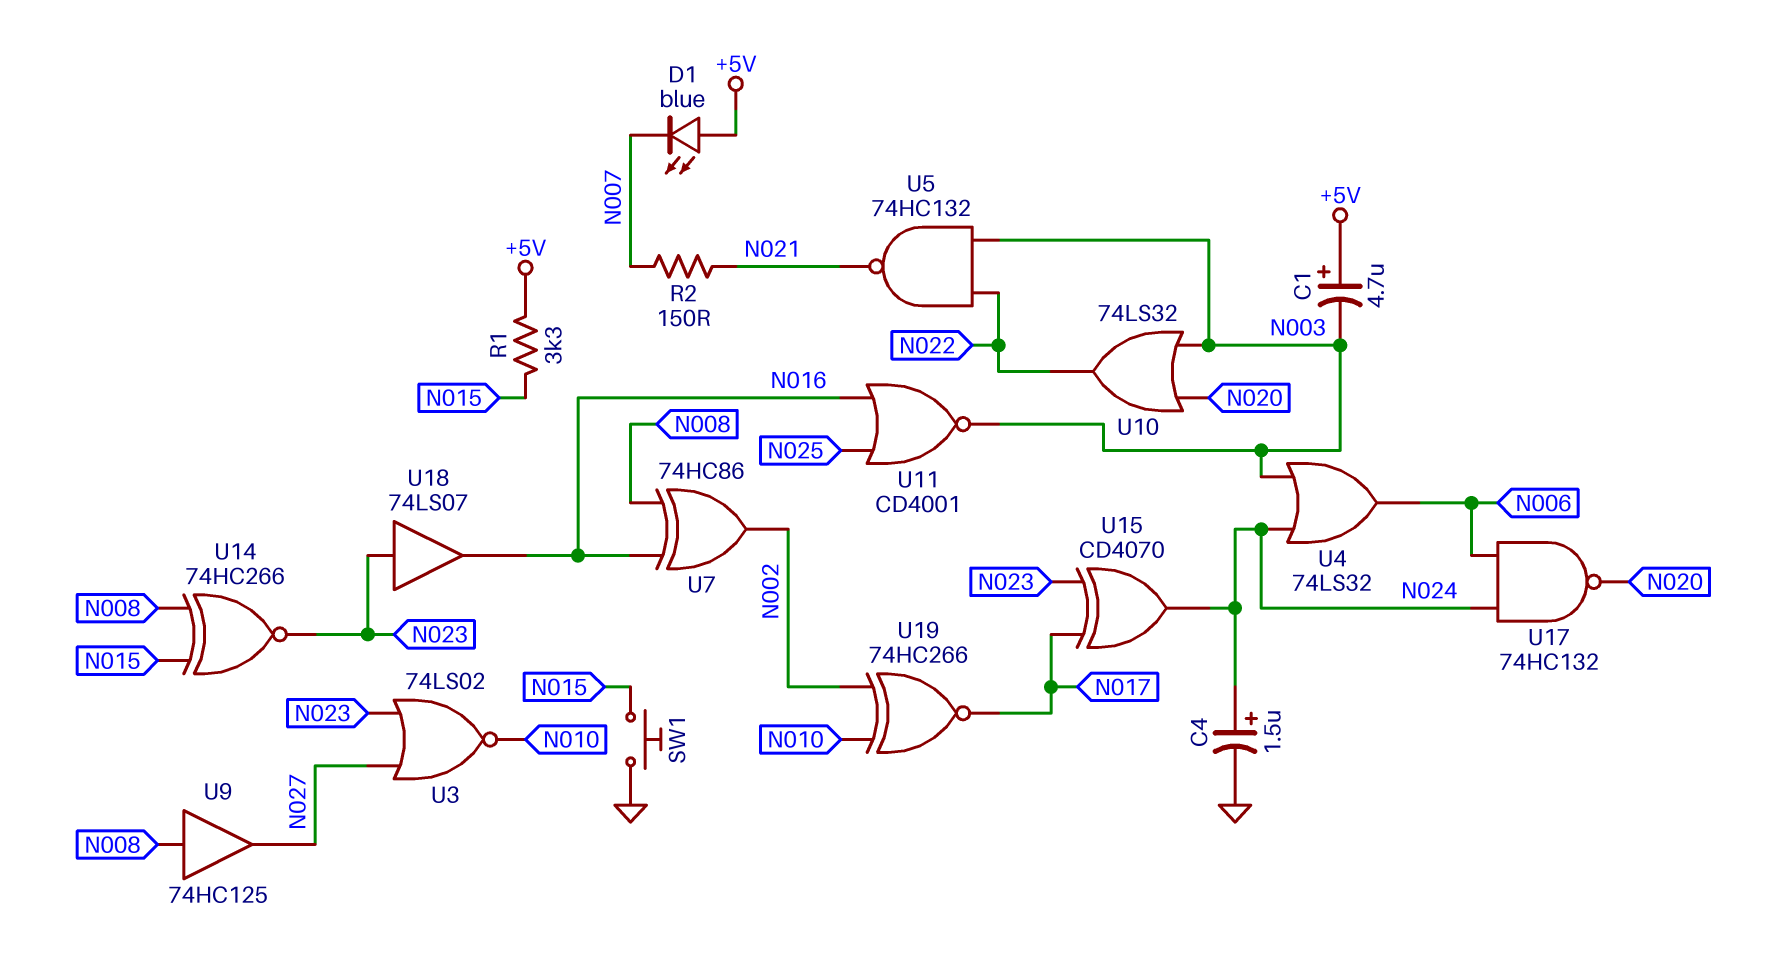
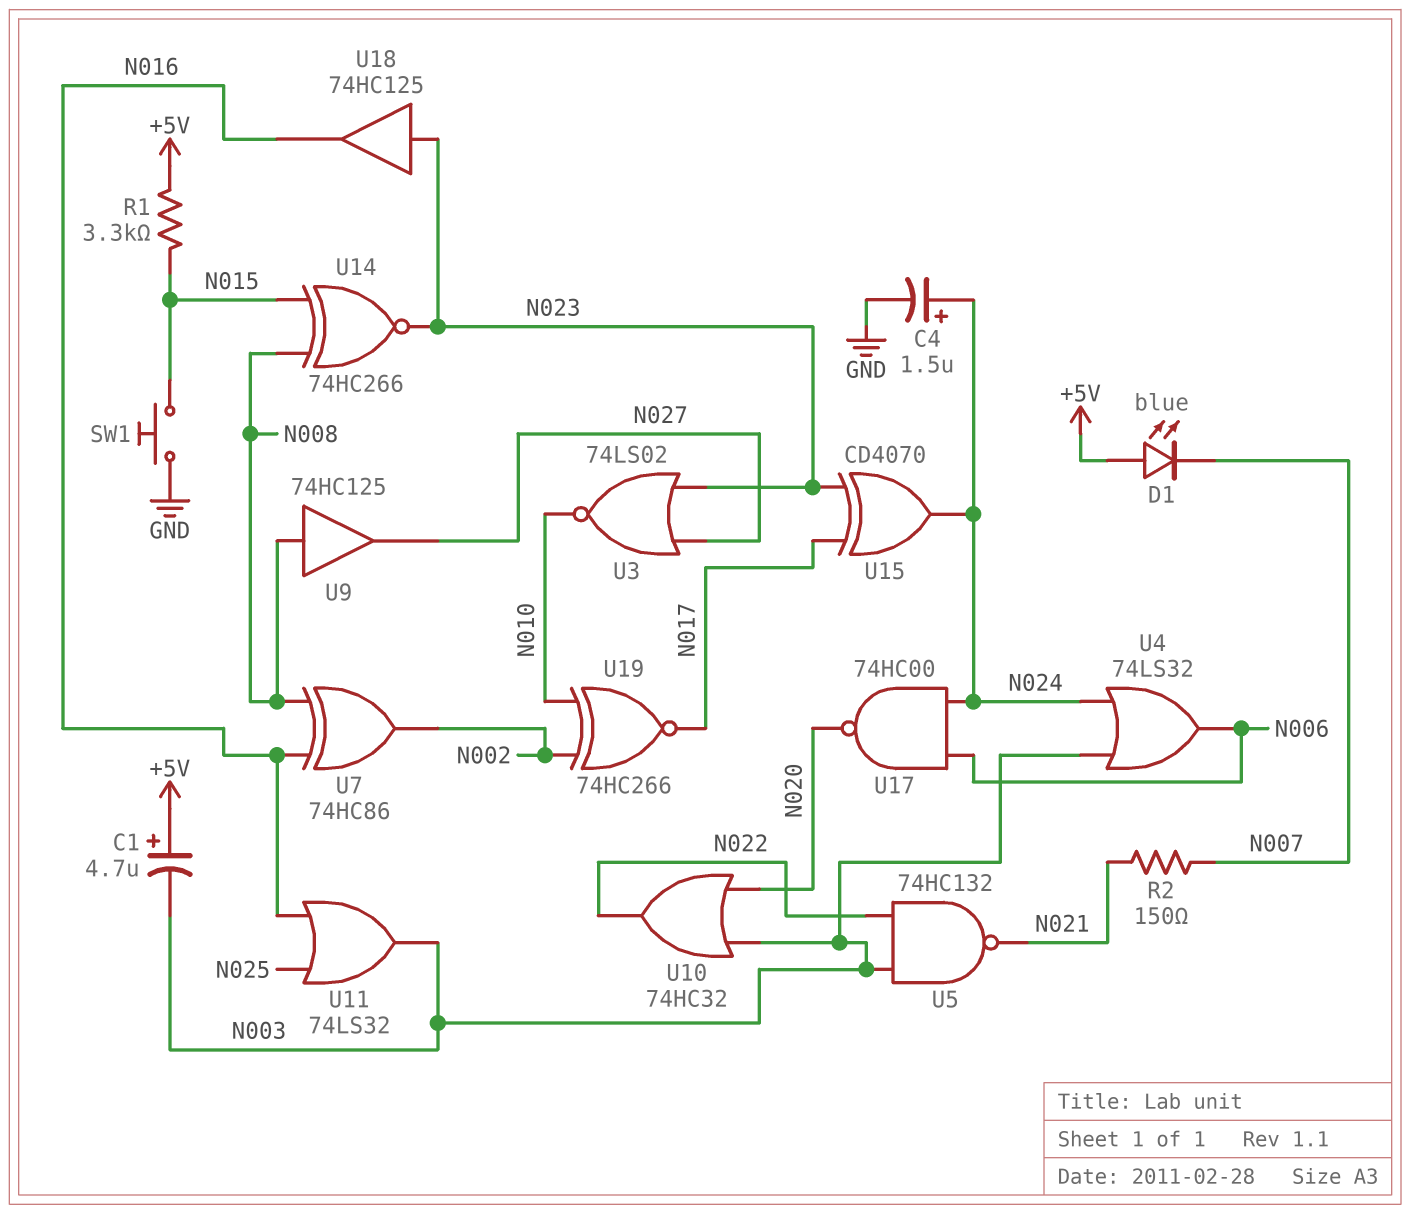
U10: OR 74LS32 (in N003, in N020, out N022) -> OR 74HC32 (in N003, in N020, out N022)
U11: NOR CD4001 (in N016, in N025, out N003) -> OR 74LS32 (in N016, in N025, out N003)
U17: NAND 74HC132 (in N006, in N024, out N020) -> NAND 74HC00 (in N006, in N024, out N020)
U18: buffer 74LS07 (in N023, out N016) -> buffer 74HC125 (in N023, out N016)

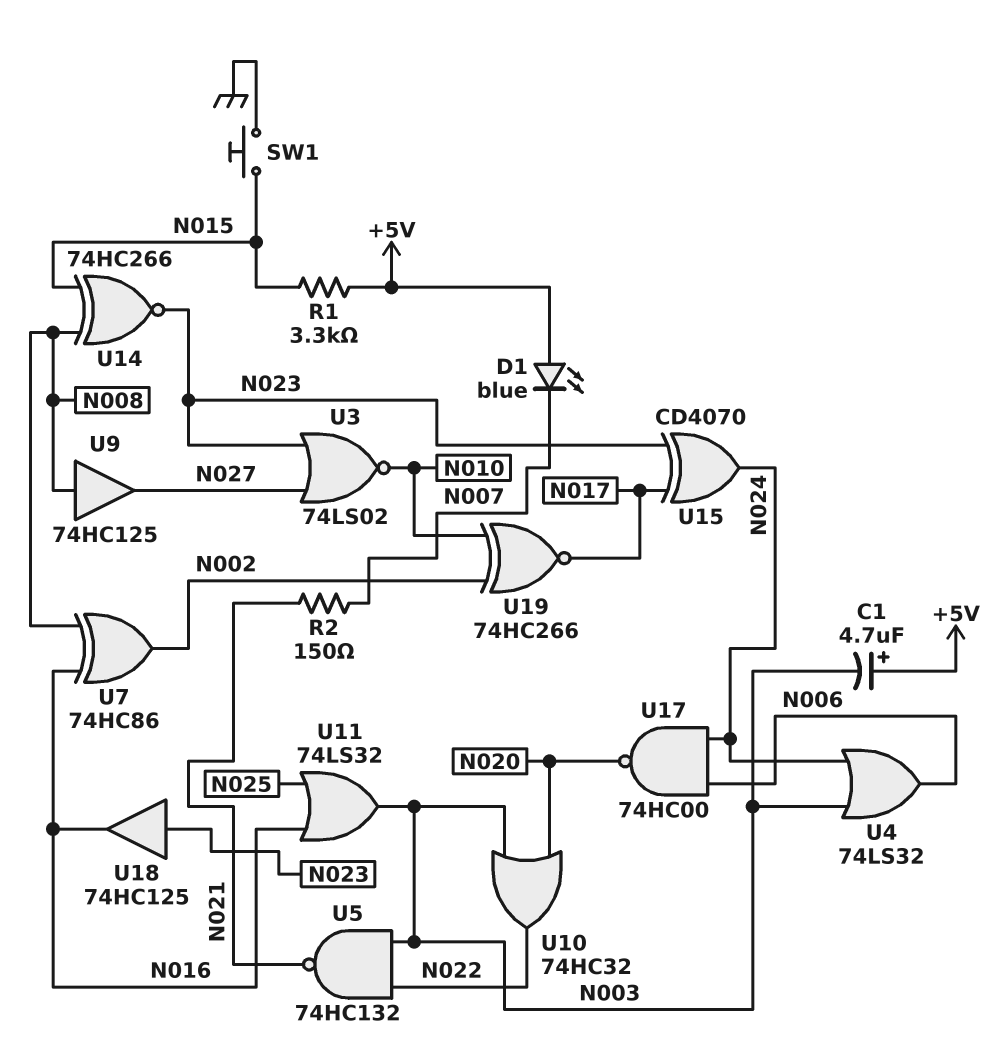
C4: 1.5uF (plus N024, minus GND) -> none

